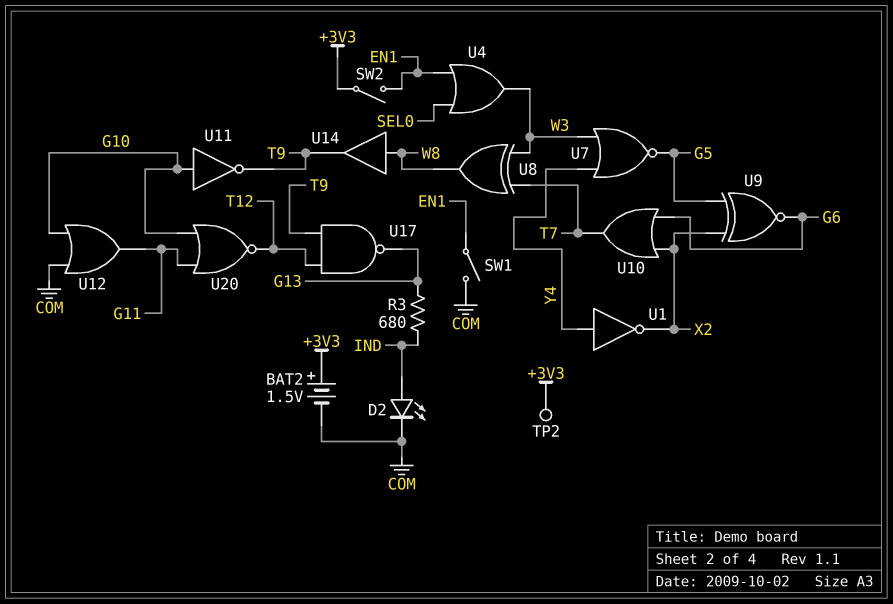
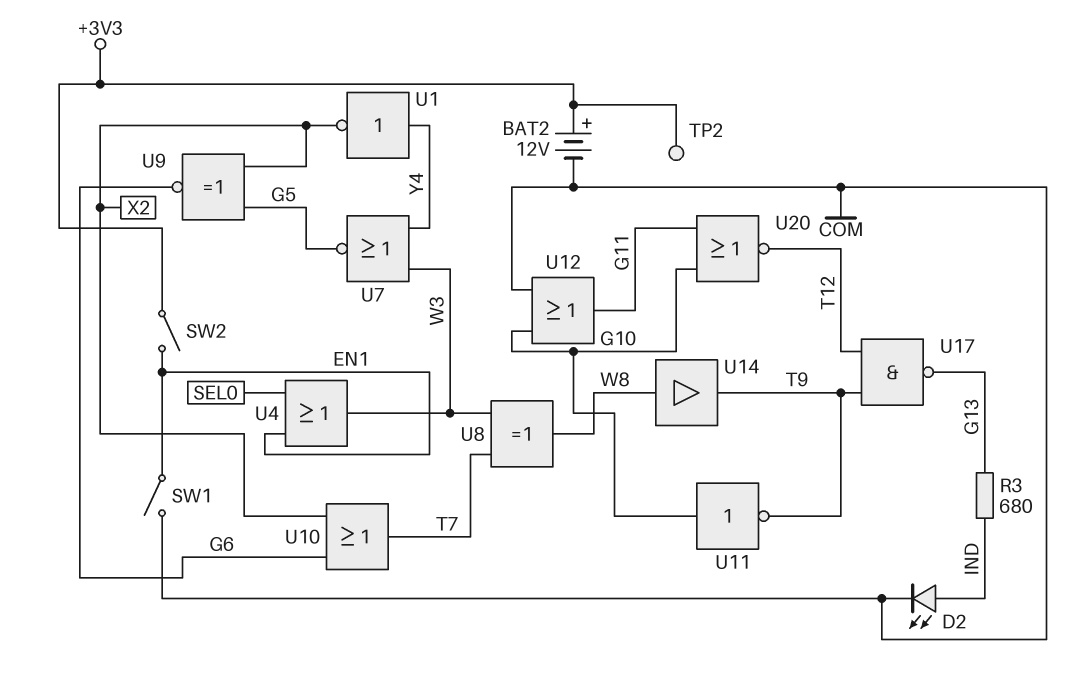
BAT2: 1.5V (plus +3V3, minus COM) -> 12V (plus +3V3, minus COM)

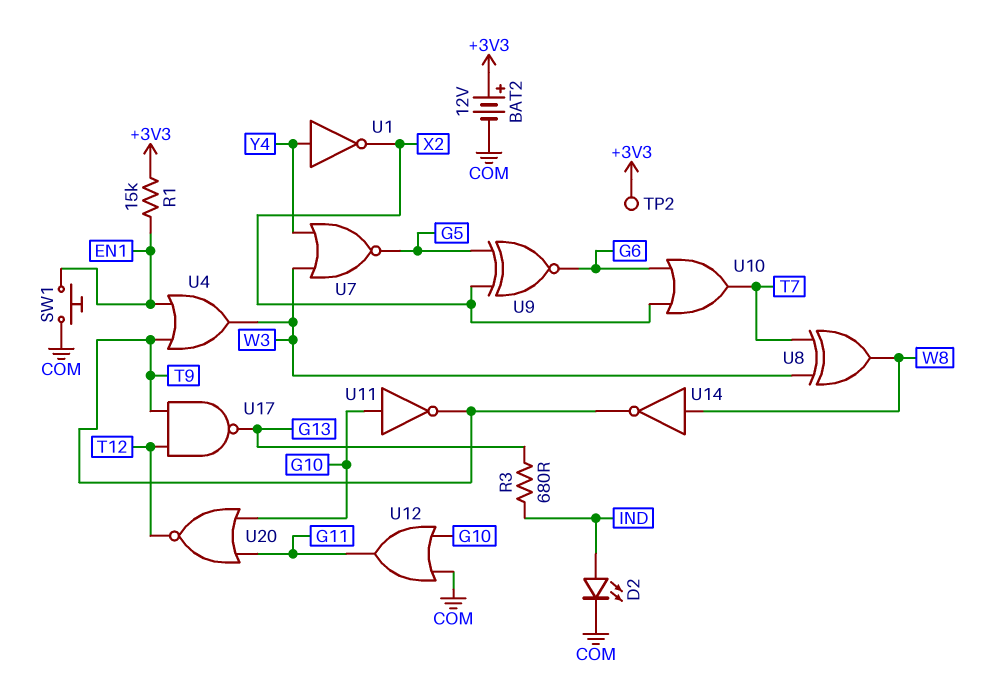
R1: none -> 15k (+3V3, EN1)
SW1: switch (COM, EN1) -> button (COM, EN1)
SW2: switch (+3V3, EN1) -> none
U4: OR (in EN1, in SEL0, out W3) -> OR (in EN1, in T9, out W3)
U14: buffer (in W8, out T9) -> NOT (in W8, out T9)

